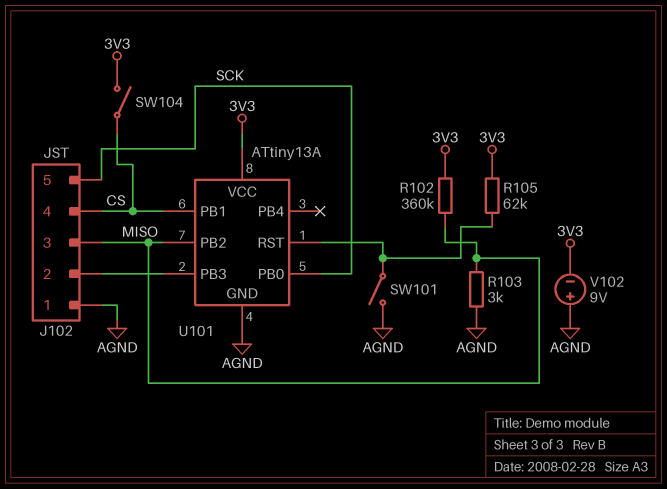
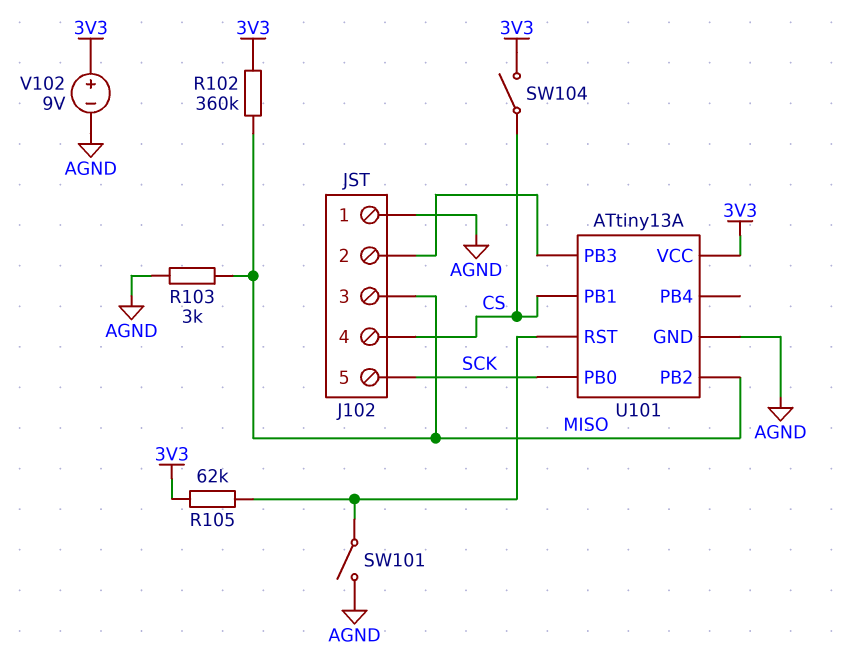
V102: 9V (plus AGND, minus 3V3) -> 9V (plus 3V3, minus AGND)

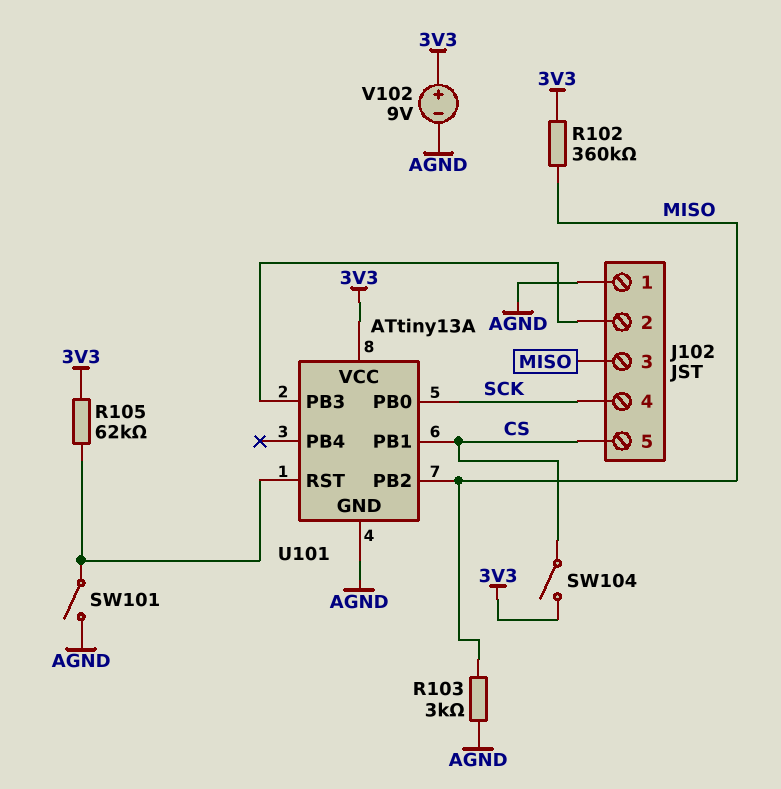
J102 pin 4: CS -> SCK
J102 pin 5: SCK -> CS

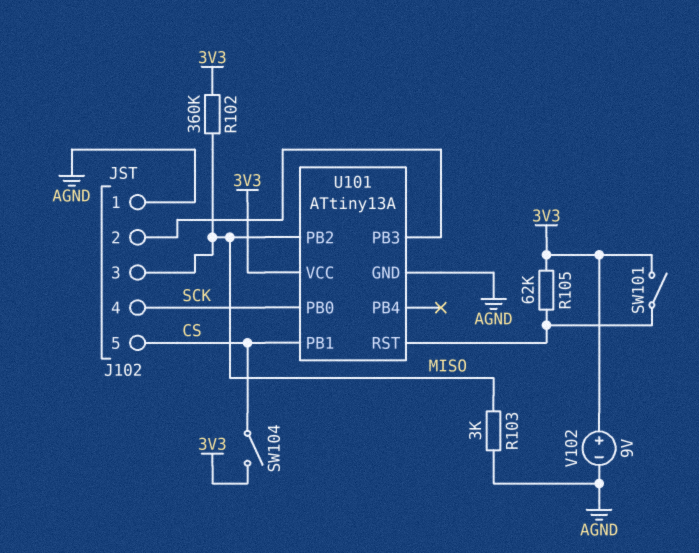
SW101: switch (AGND, U101/RST) -> switch (3V3, U101/RST)

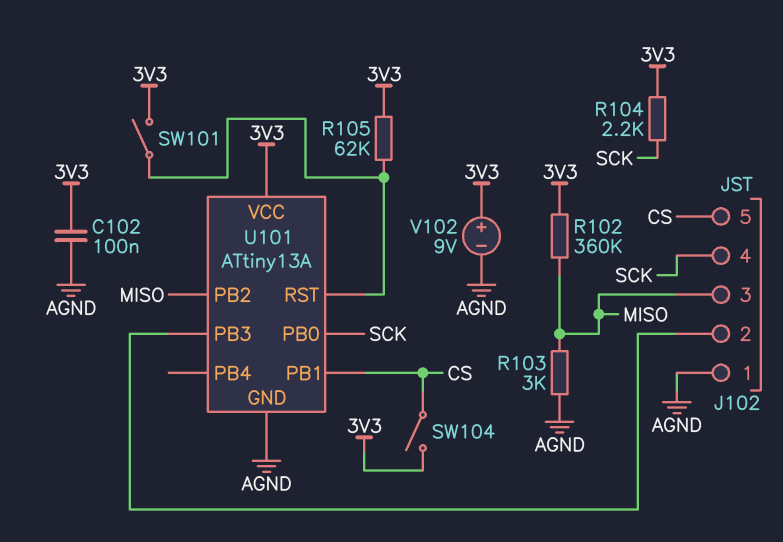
C102: none -> 100nF (3V3, AGND)
R104: none -> 2.2k (3V3, SCK)

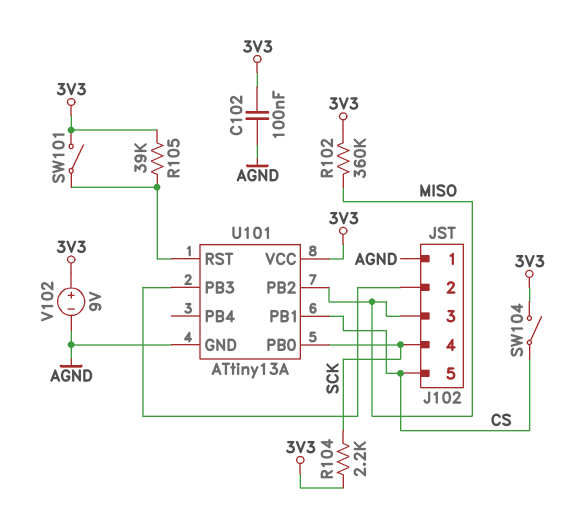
R103: 3k (AGND, MISO) -> none
R105: 62k (3V3, U101/RST) -> 39k (3V3, U101/RST)

